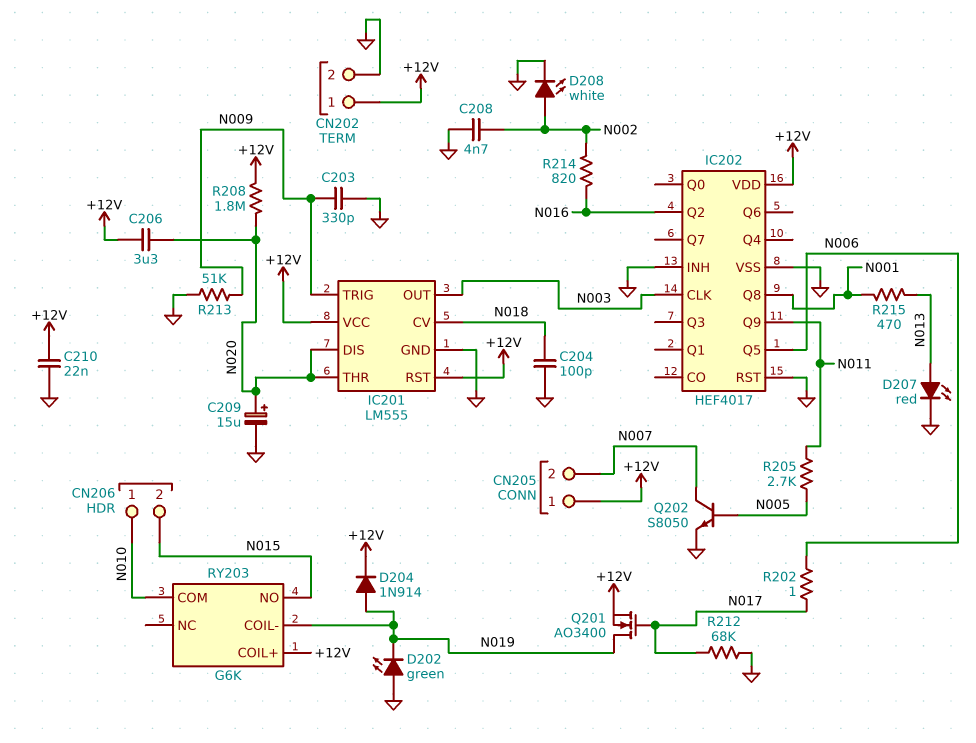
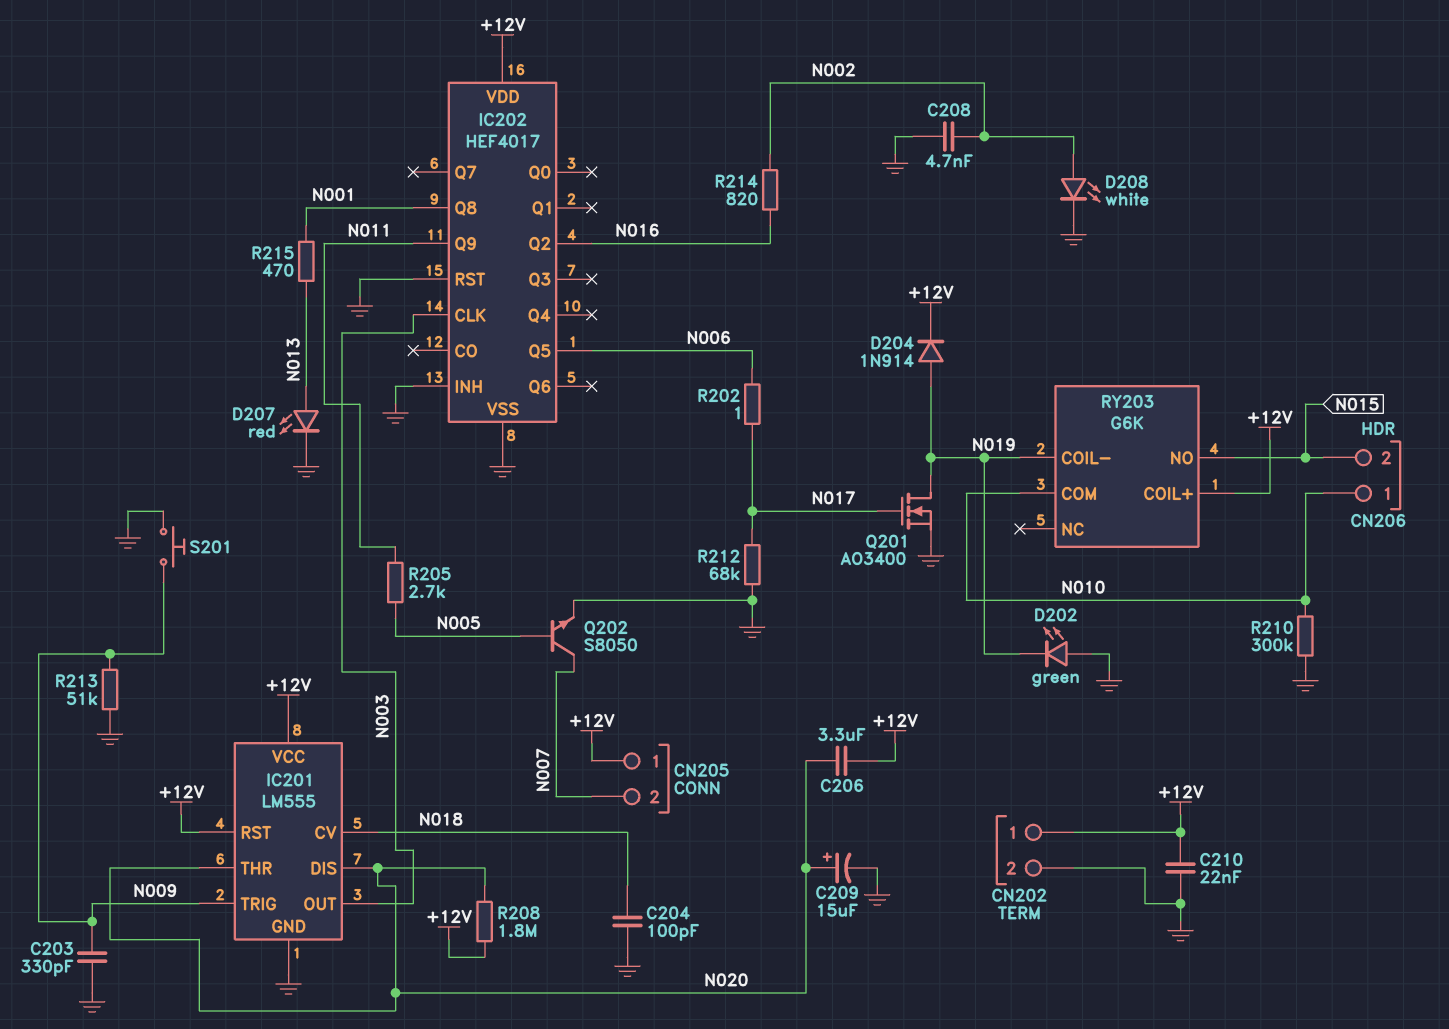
Q201: NMOS AO3400 (G N017, D N019, S +12V) -> NMOS AO3400 (G N017, D N019, S GND)
R210: none -> 300k (GND, N010)
S201: none -> button (GND, N009)

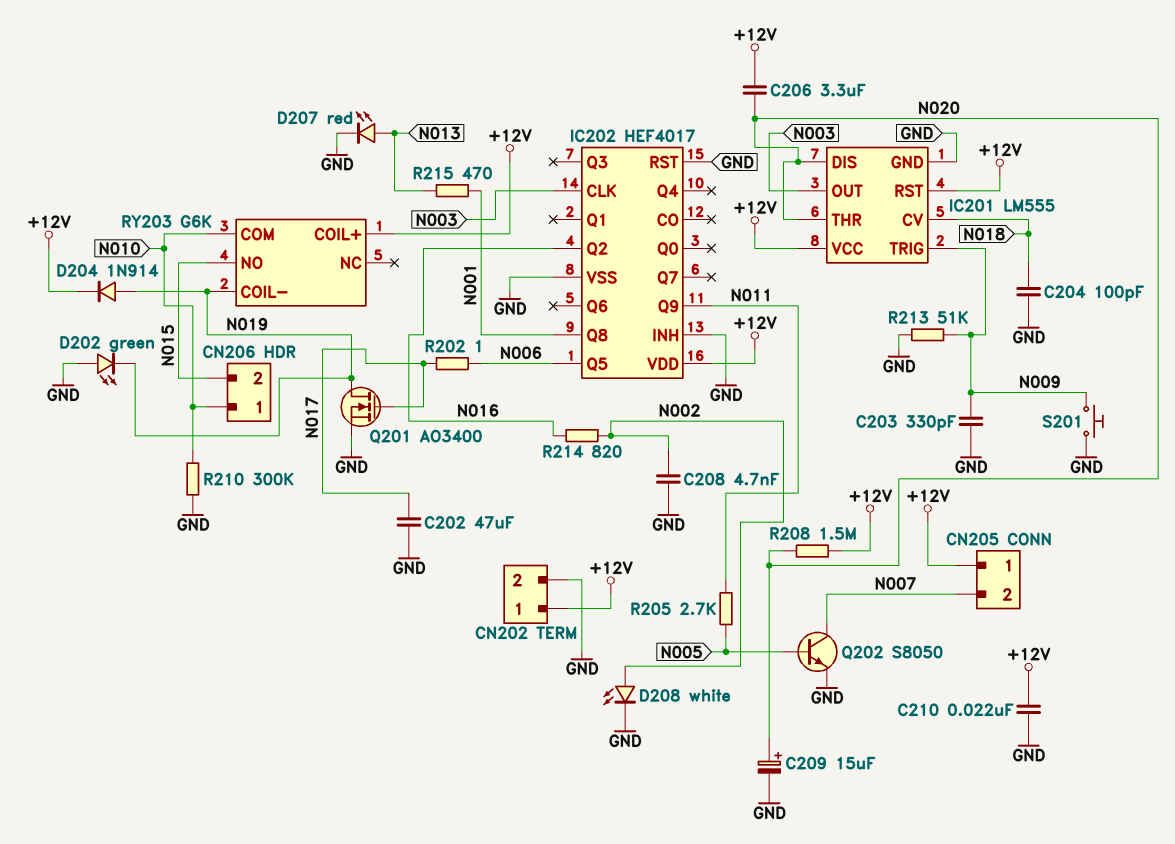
C202: none -> 47uF (GND, N017)
R208: 1.8M (+12V, N020) -> 1.5M (+12V, N020)
R212: 68k (GND, N017) -> none

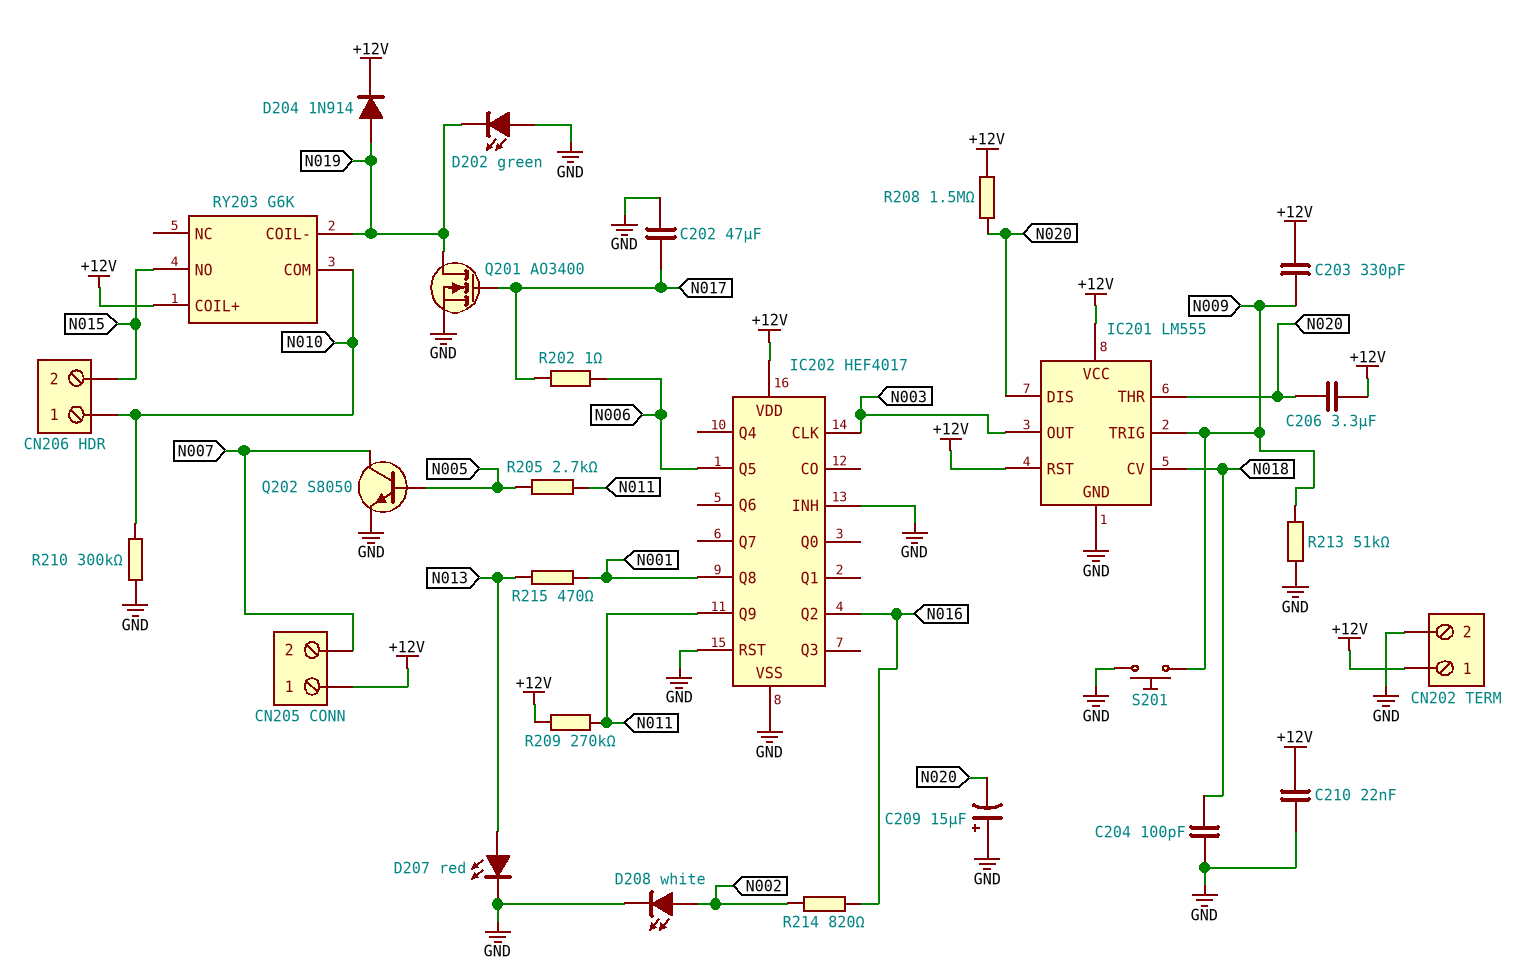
C203: 330pF (GND, N009) -> 330pF (+12V, N009)
C208: 4.7nF (GND, N002) -> none
C209: 15uF (plus N020, minus GND) -> 15uF (plus GND, minus N020)
R209: none -> 270k (+12V, N011)

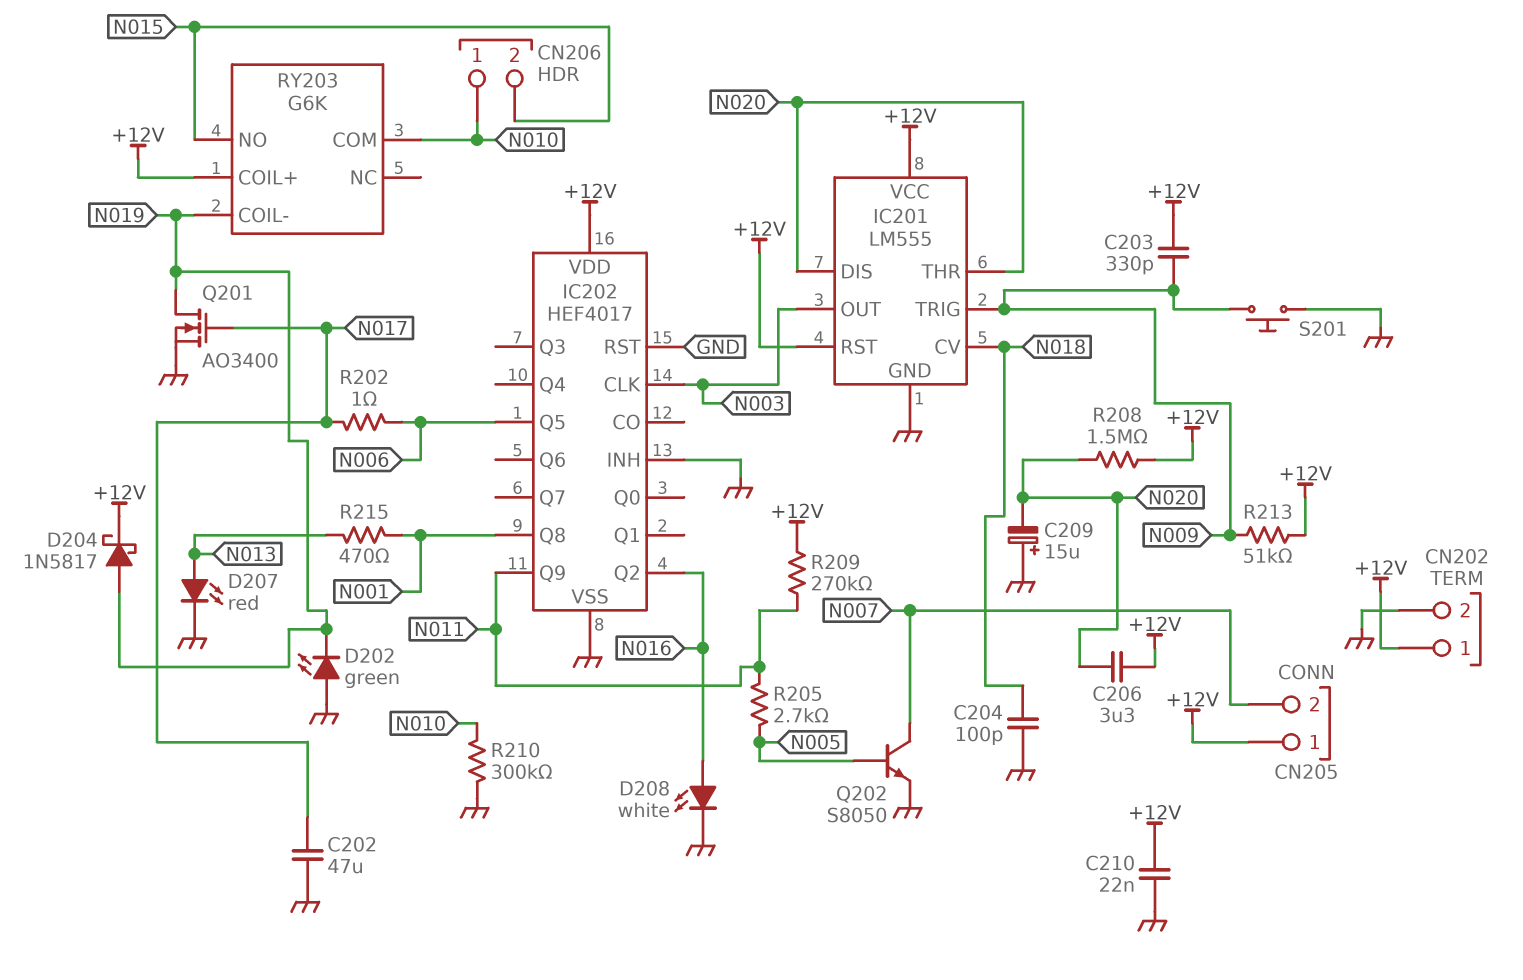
D204: diode 1N914 (A N019, K +12V) -> schottky 1N5817 (A N019, K +12V)
D208: LED white (A N002, K GND) -> LED white (A N016, K GND)
R213: 51k (GND, N009) -> 51k (+12V, N009)
R214: 820 (N002, N016) -> none

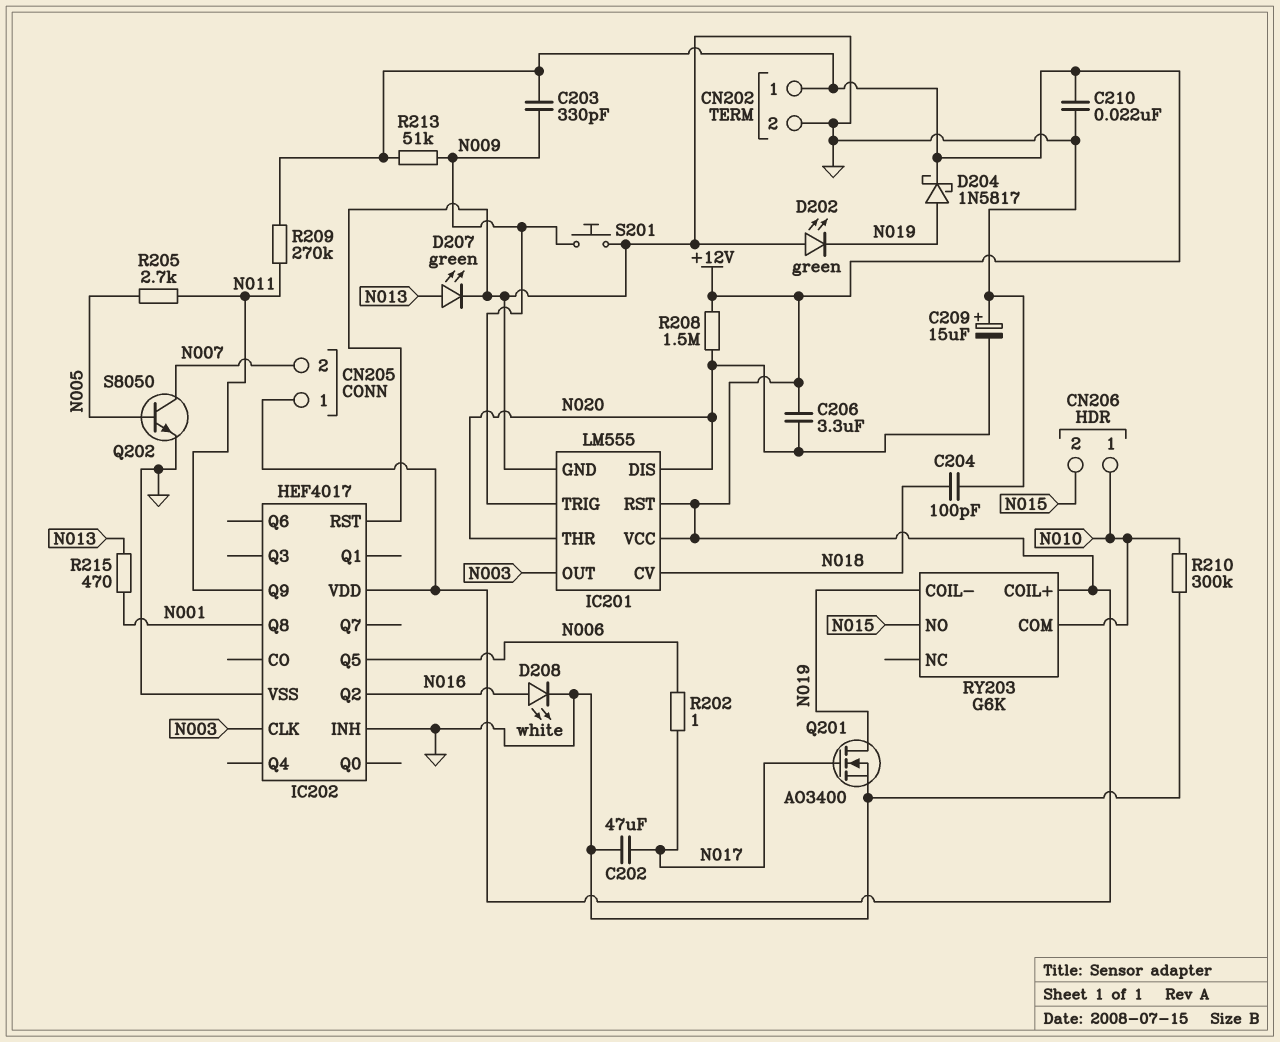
D207: LED red (A N013, K GND) -> LED green (A N013, K GND)

